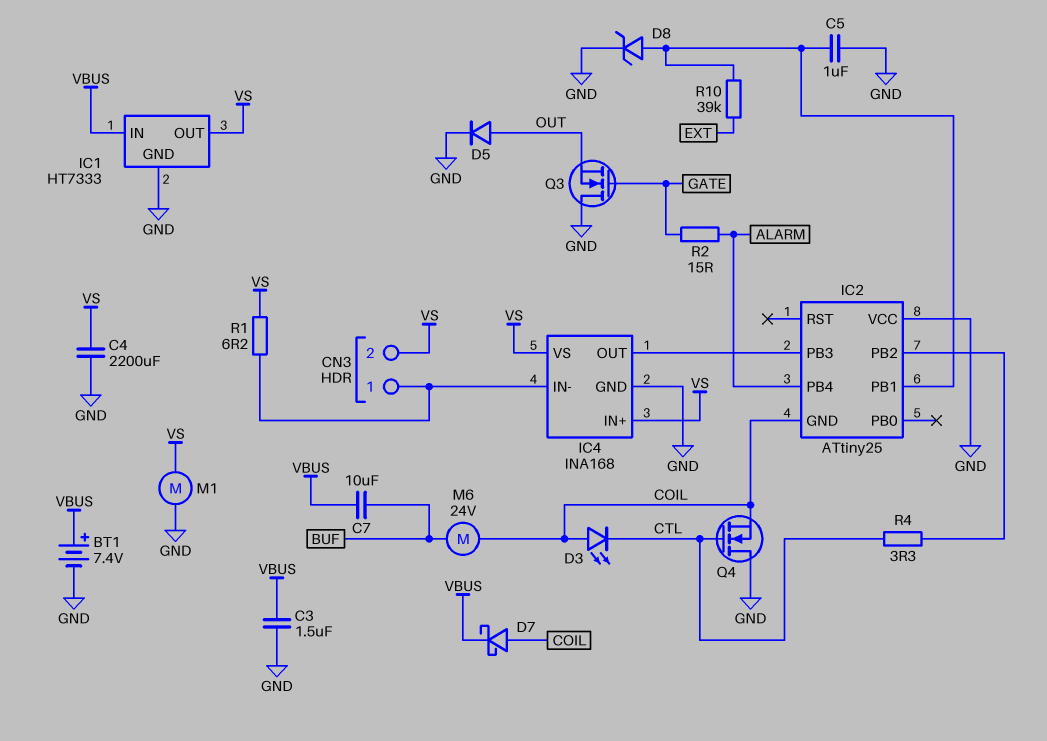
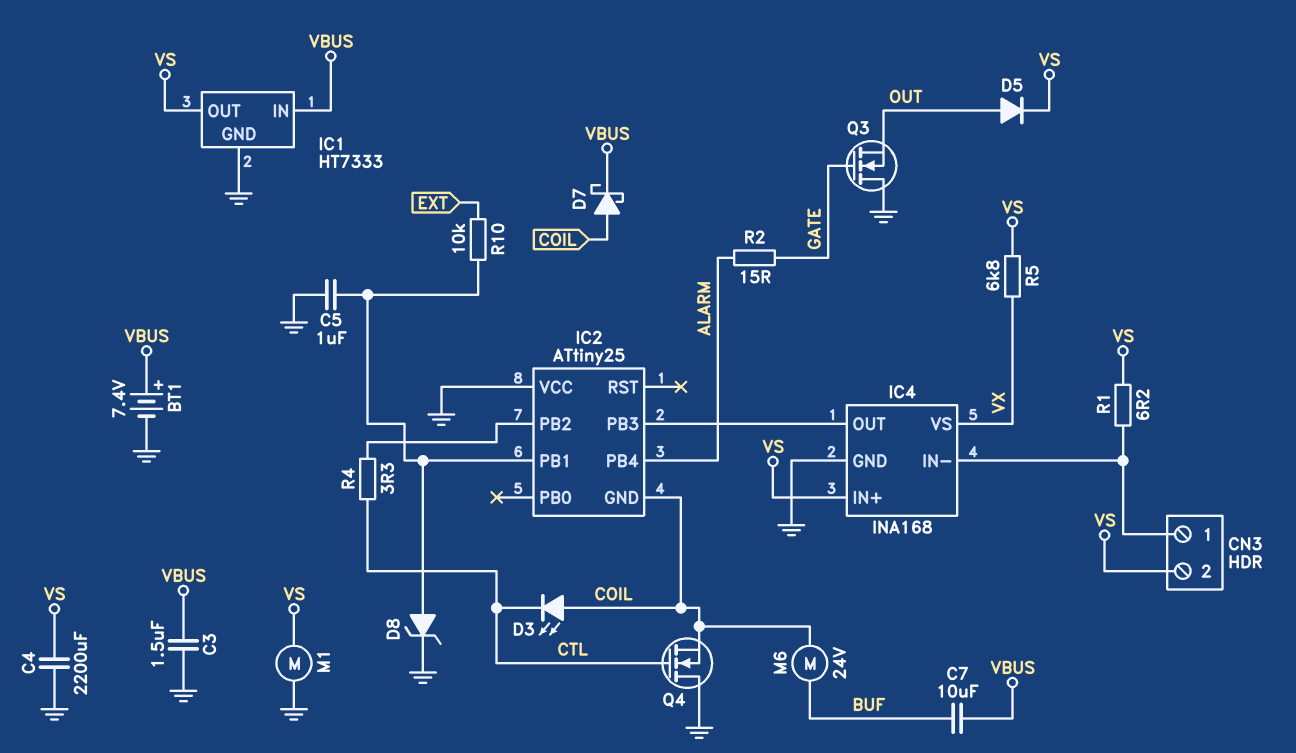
D5: diode (A OUT, K GND) -> diode (A OUT, K VS)
IC4 pin VS: VS -> VX
R5: none -> 6.8k (VS, VX)
R10: 39k (EXT, IC2/PB1) -> 10k (EXT, IC2/PB1)

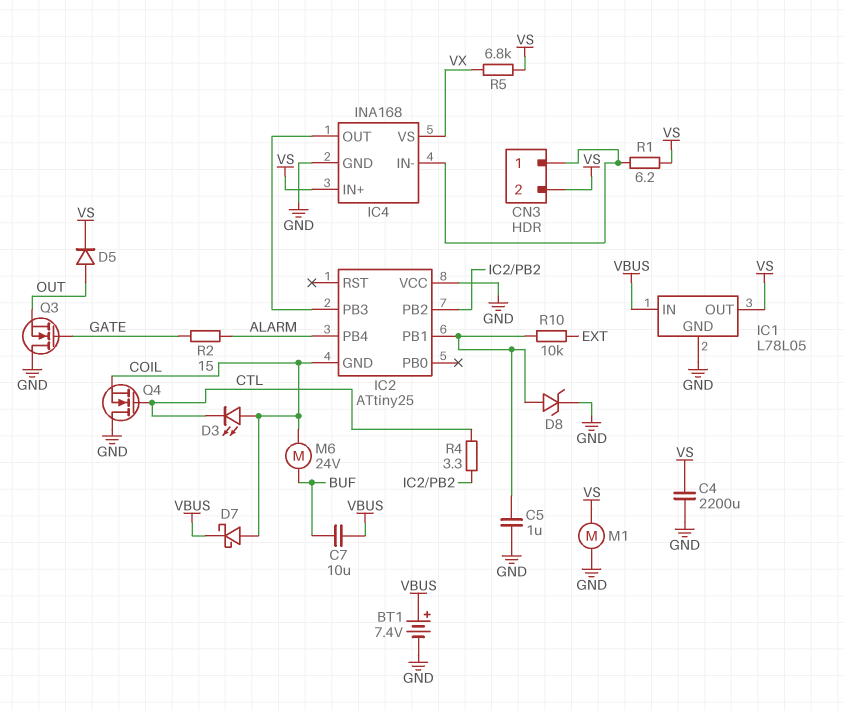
C3: 1.5uF (GND, VBUS) -> none
IC1: HT7333 -> L78L05

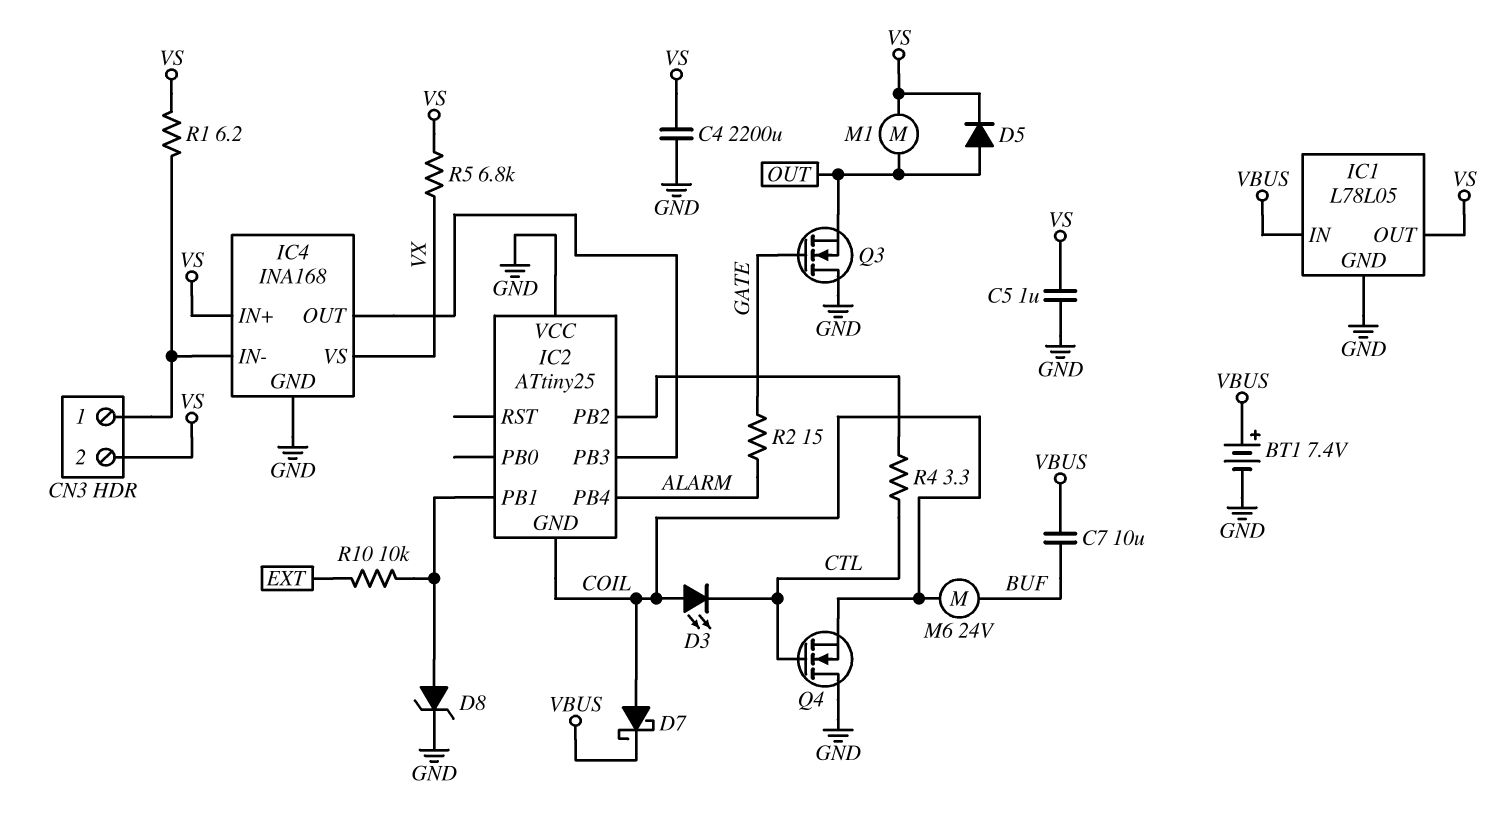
C5: 1uF (GND, IC2/PB1) -> 1uF (GND, VS)
M1: motor (GND, VS) -> motor (OUT, VS)

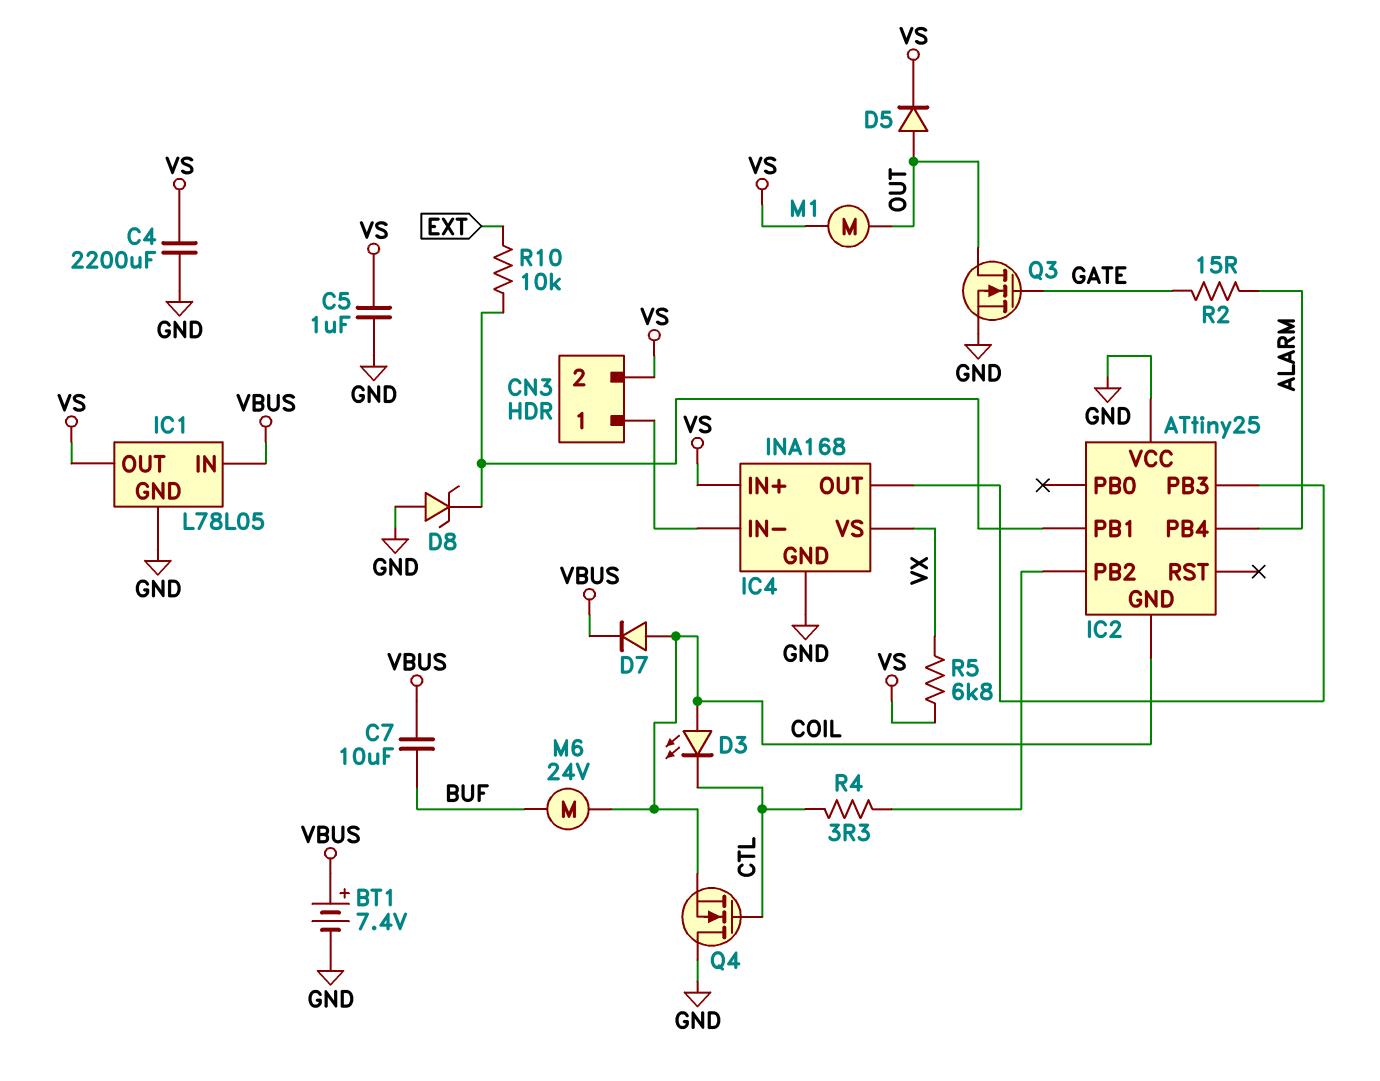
D7: schottky (A COIL, K VBUS) -> diode (A COIL, K VBUS)
D8: zener (A IC2/PB1, K GND) -> zener (A GND, K IC2/PB1)
Q3: NMOS (G GATE, D GND, S OUT) -> NMOS (G GATE, D OUT, S GND)
R1: 6.2 (CN3/1, VS) -> none

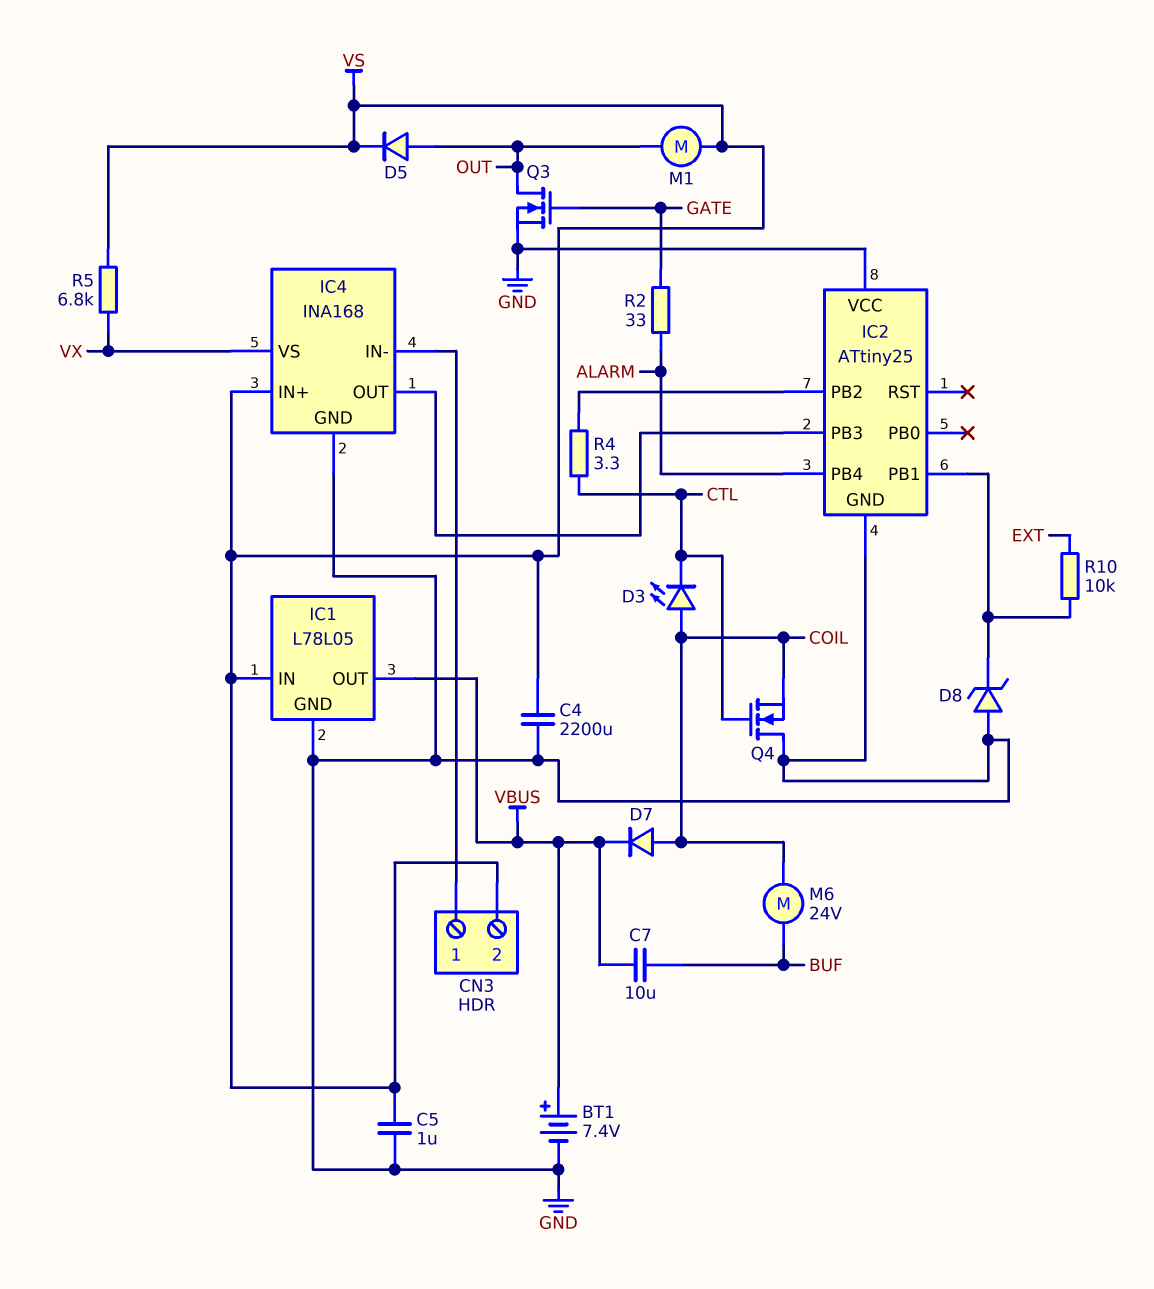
IC1 pin IN: VBUS -> VS
IC1 pin OUT: VS -> VBUS
IC2 pin GND: COIL -> GND
R2: 15 (ALARM, GATE) -> 33 (ALARM, GATE)

